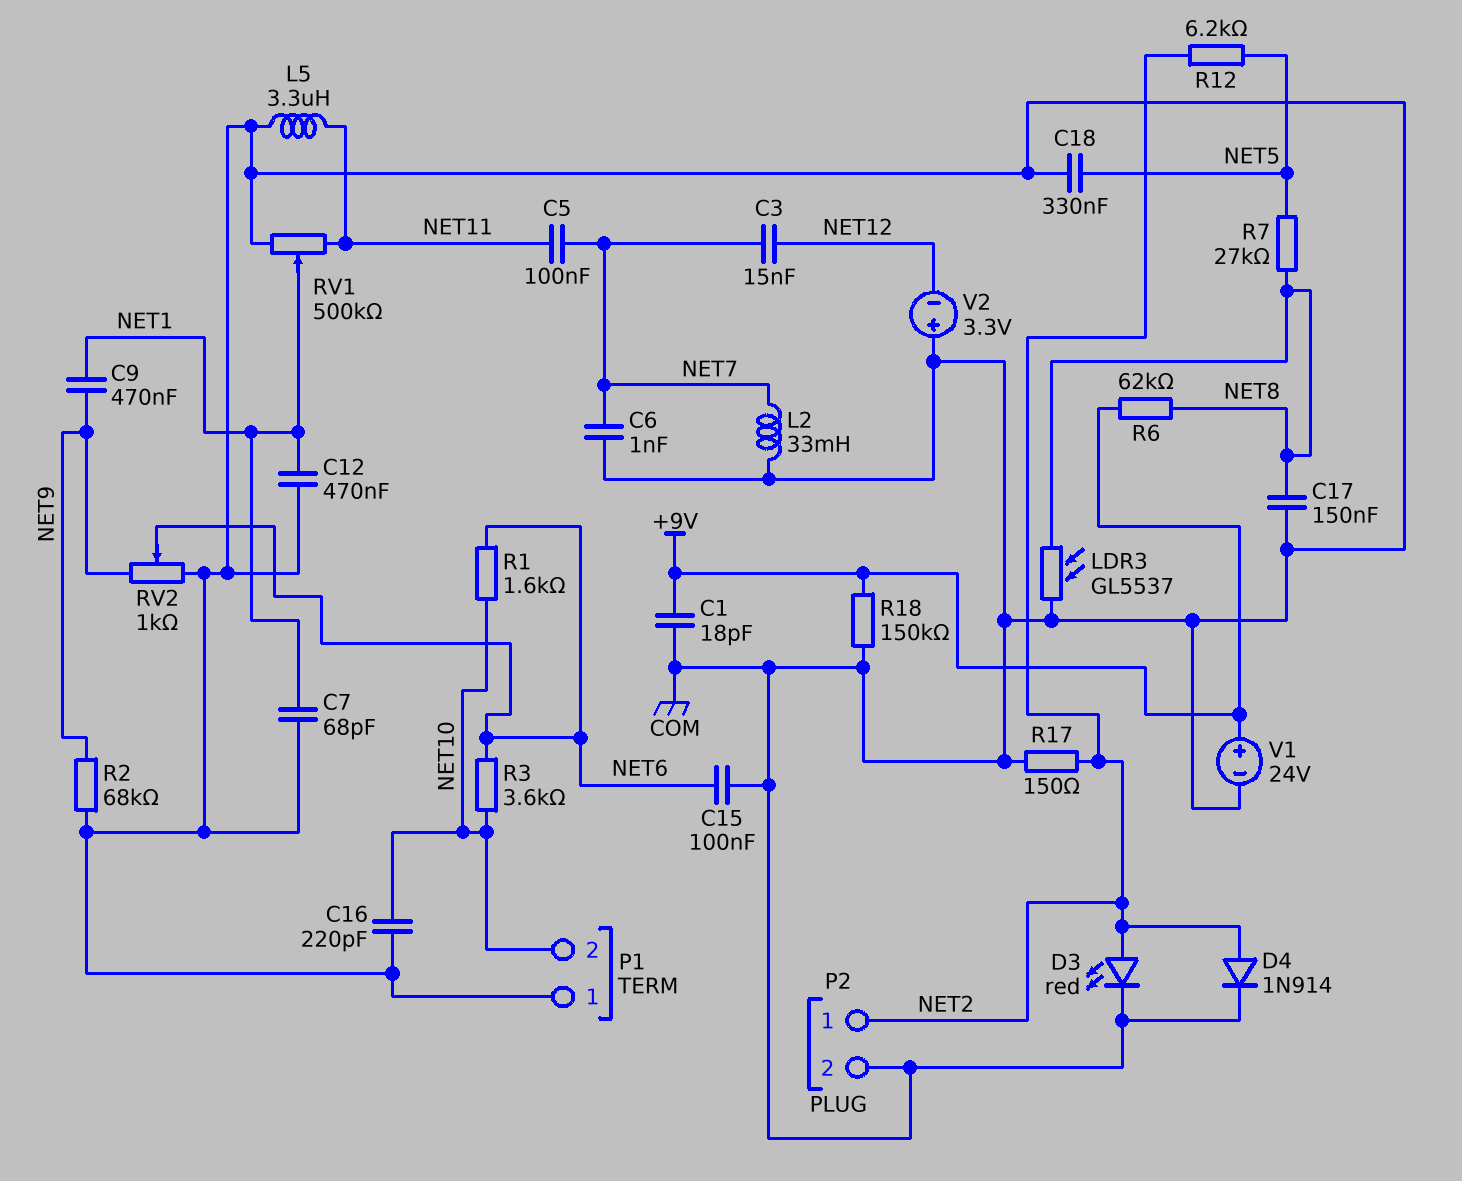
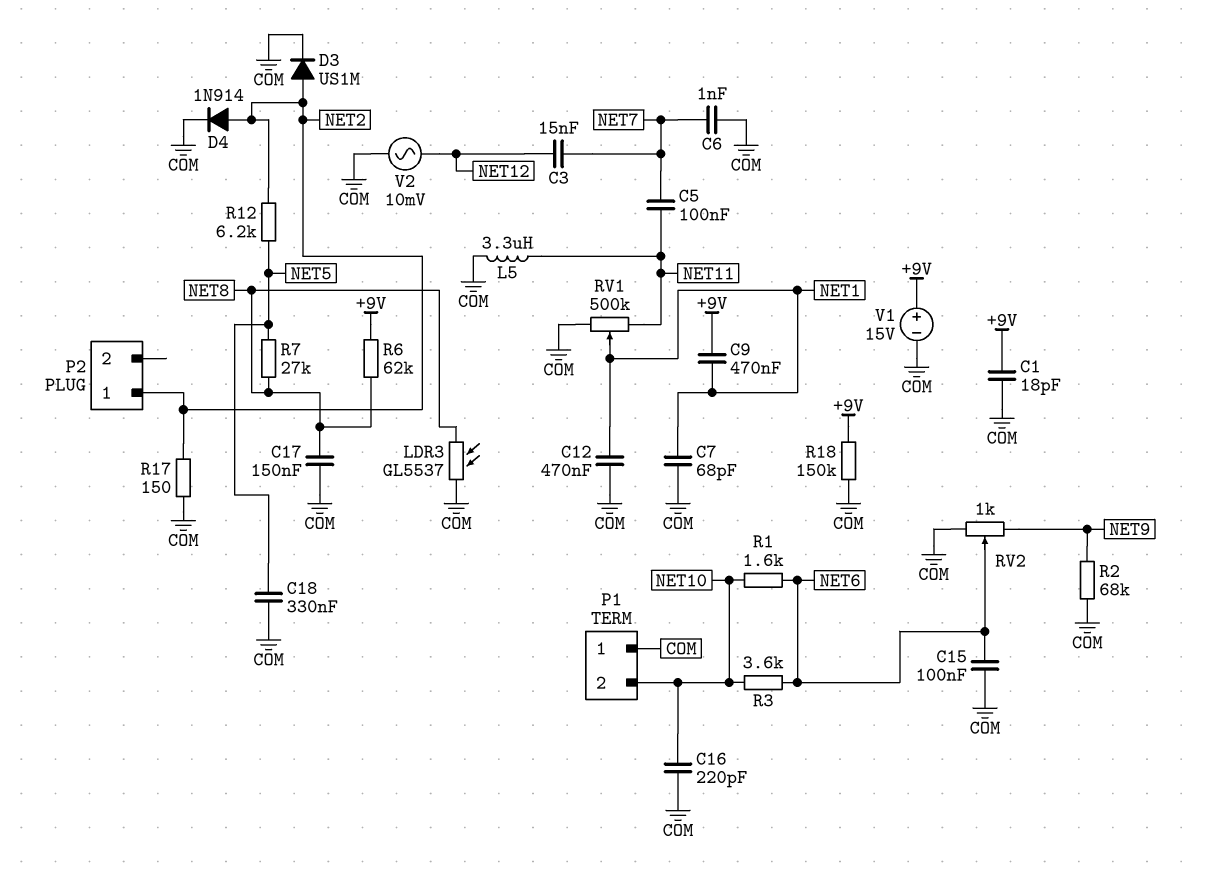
C9: 470nF (NET1, NET9) -> 470nF (+9V, NET1)
D3: LED red (A NET2, K COM) -> diode US1M (A NET2, K COM)
L2: 33mH (COM, NET7) -> none
P2 pin 2: COM -> none
V1: 24V (plus +9V, minus COM) -> 15V (plus +9V, minus COM)
V2: 3.3V (plus COM, minus NET12) -> AC 10mV (COM, NET12)

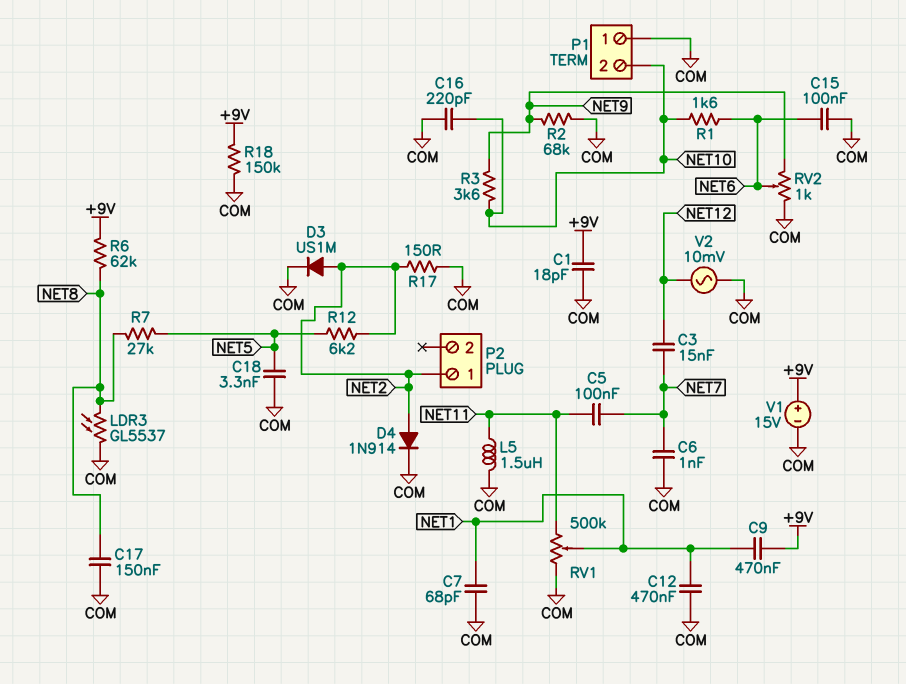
C18: 330nF (COM, NET5) -> 3.3nF (COM, NET5)
L5: 3.3uH (COM, NET11) -> 1.5uH (COM, NET11)
R3: 3.6k (NET6, NET10) -> 3.6k (NET9, NET10)

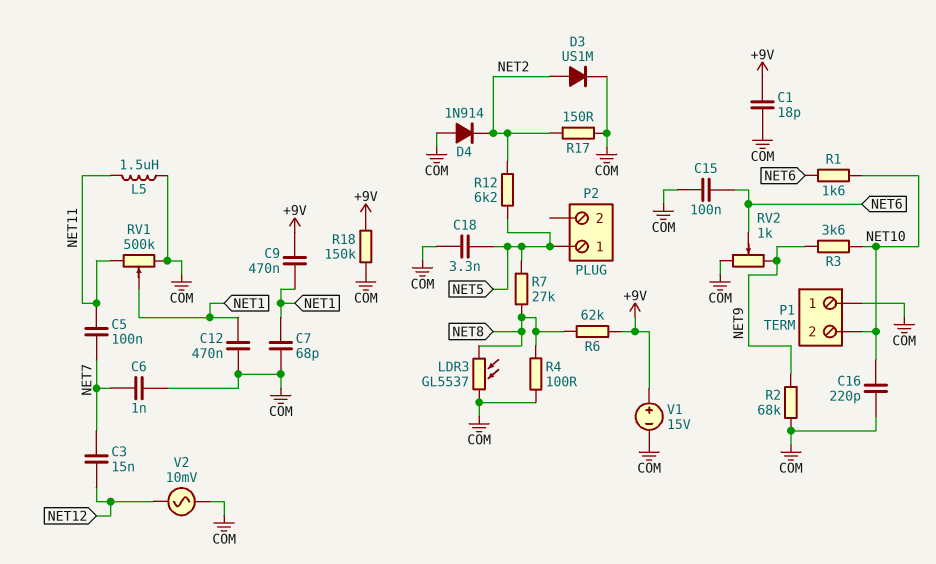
C17: 150nF (COM, NET8) -> none
D4: diode 1N914 (A NET2, K COM) -> diode 1N914 (A COM, K NET2)
P2 pin 1: NET2 -> NET5
R4: none -> 100 (COM, NET8)

